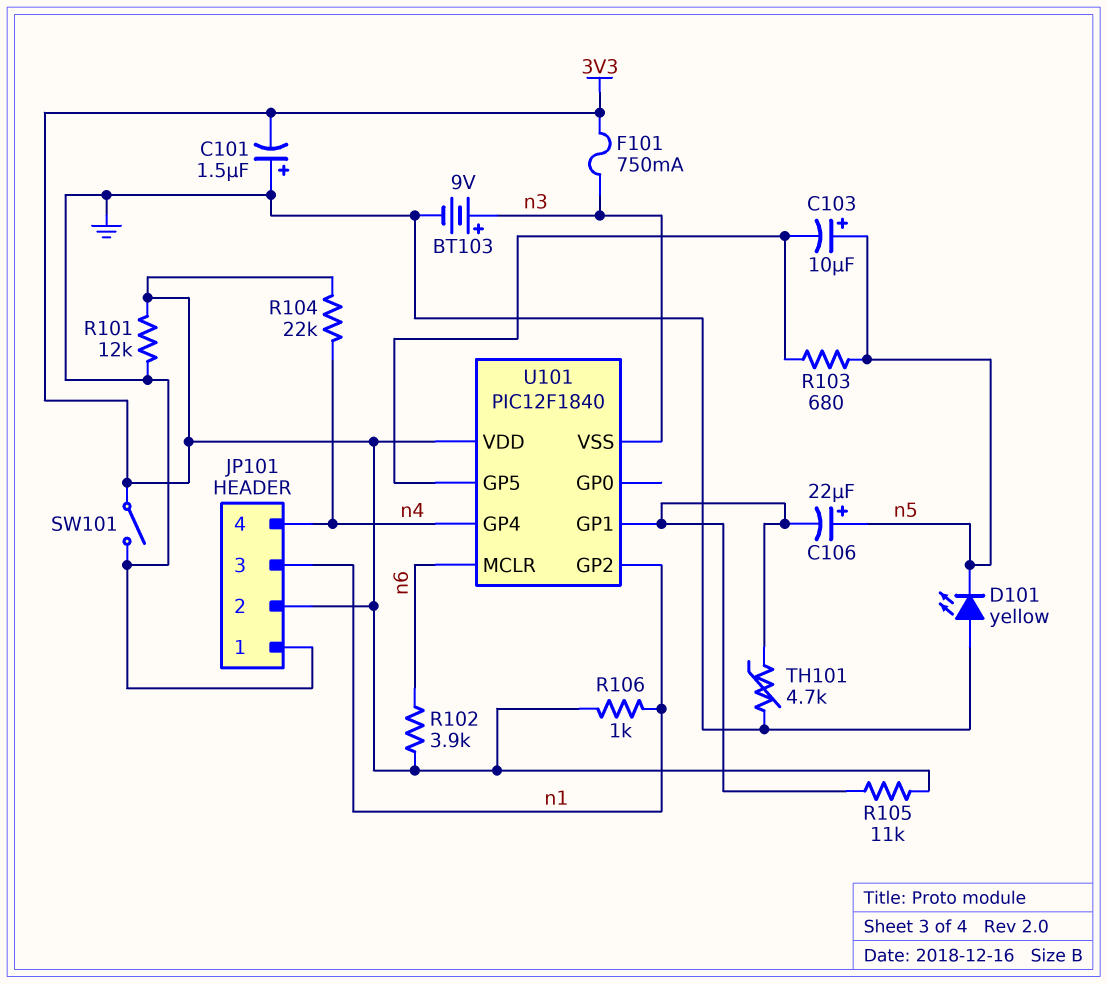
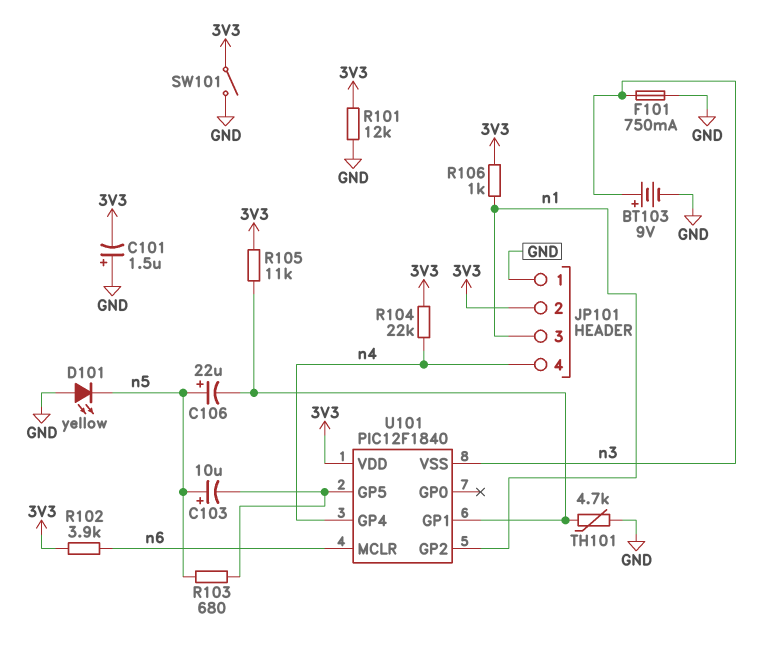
F101: 750mA (3V3, n3) -> 750mA (GND, n3)

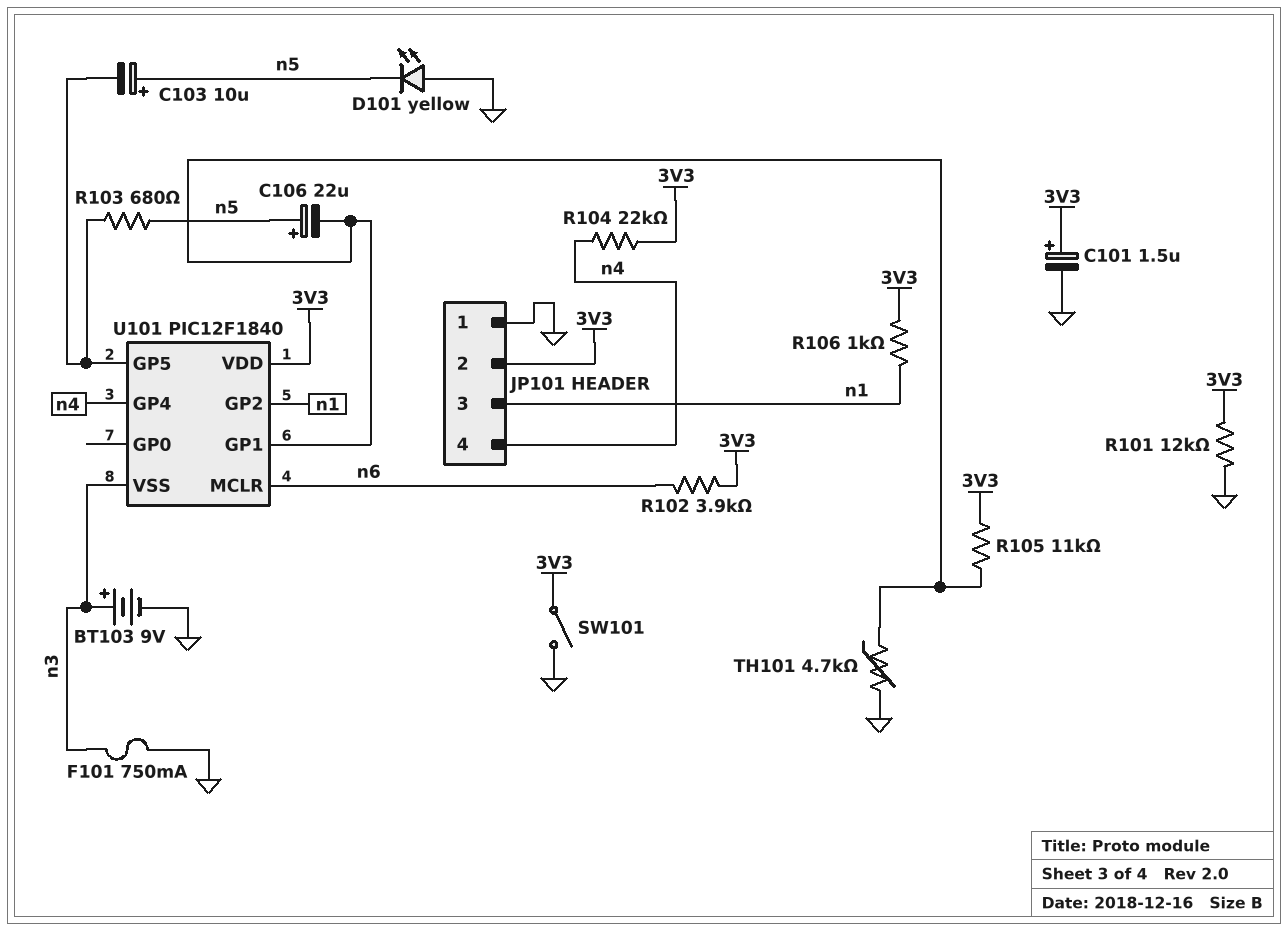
C101: 1.5uF (plus GND, minus 3V3) -> 1.5uF (plus 3V3, minus GND)

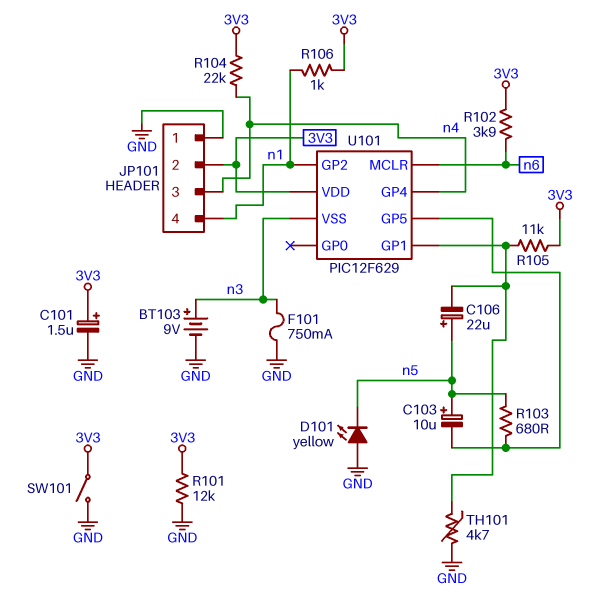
JP101 pin 3: n1 -> n4
JP101 pin 4: n4 -> n1
U101: PIC12F1840 -> PIC12F629

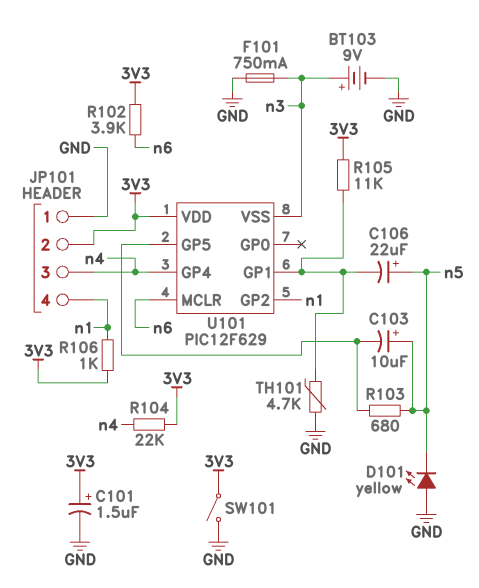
R101: 12k (3V3, GND) -> none

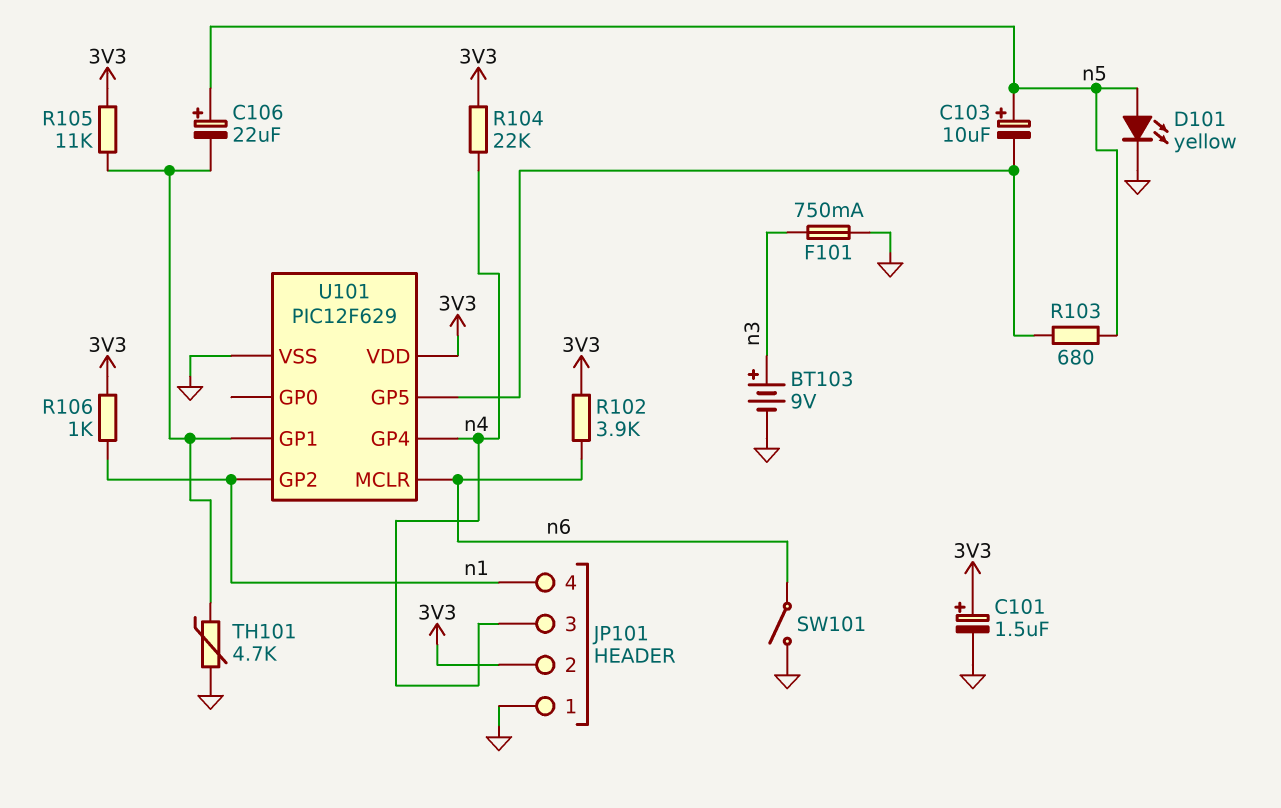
D101: LED yellow (A GND, K n5) -> LED yellow (A n5, K GND)
SW101: switch (3V3, GND) -> switch (GND, n6)
U101 pin VSS: n3 -> GND

